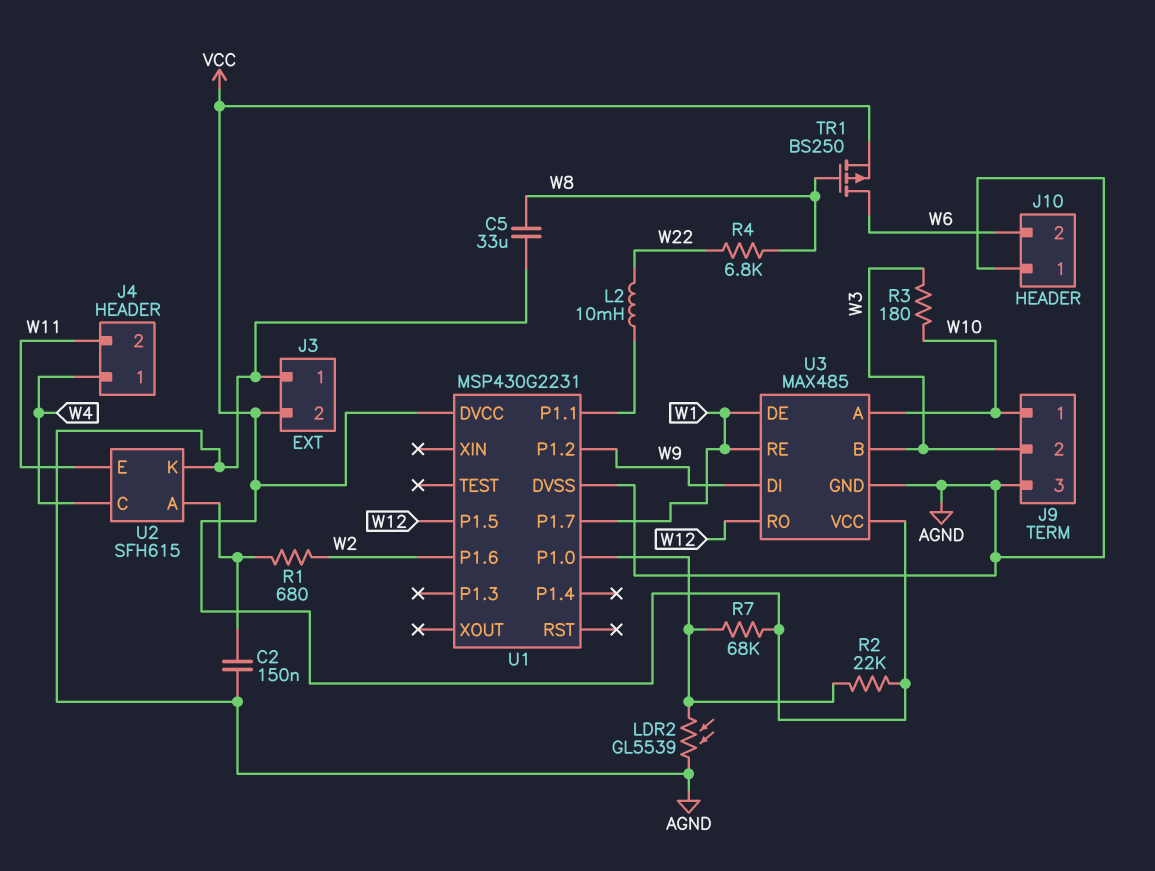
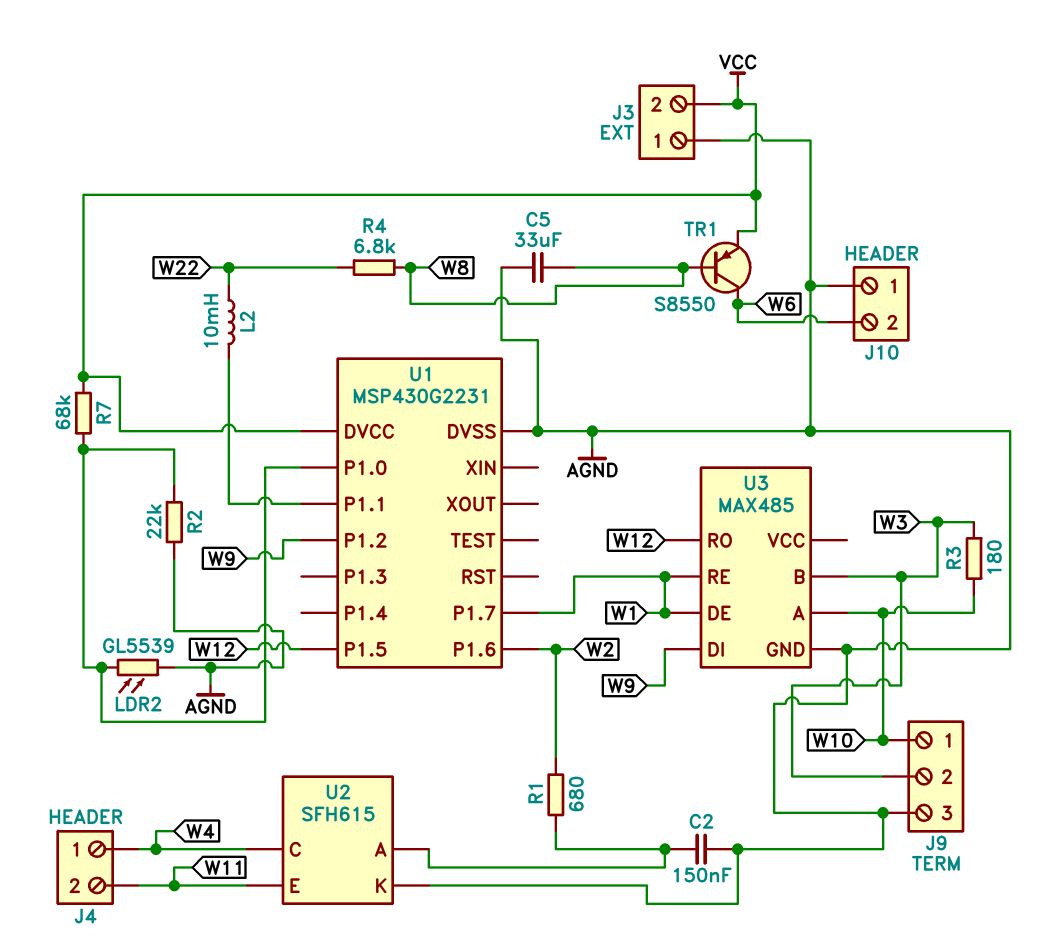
R2: 22k (U1/P1.0, VCC) -> 22k (AGND, U1/P1.0)
TR1: PMOS BS250 (G W8, D W6, S VCC) -> PNP S8550 (B W8, C W6, E VCC)
U3 pin VCC: VCC -> none

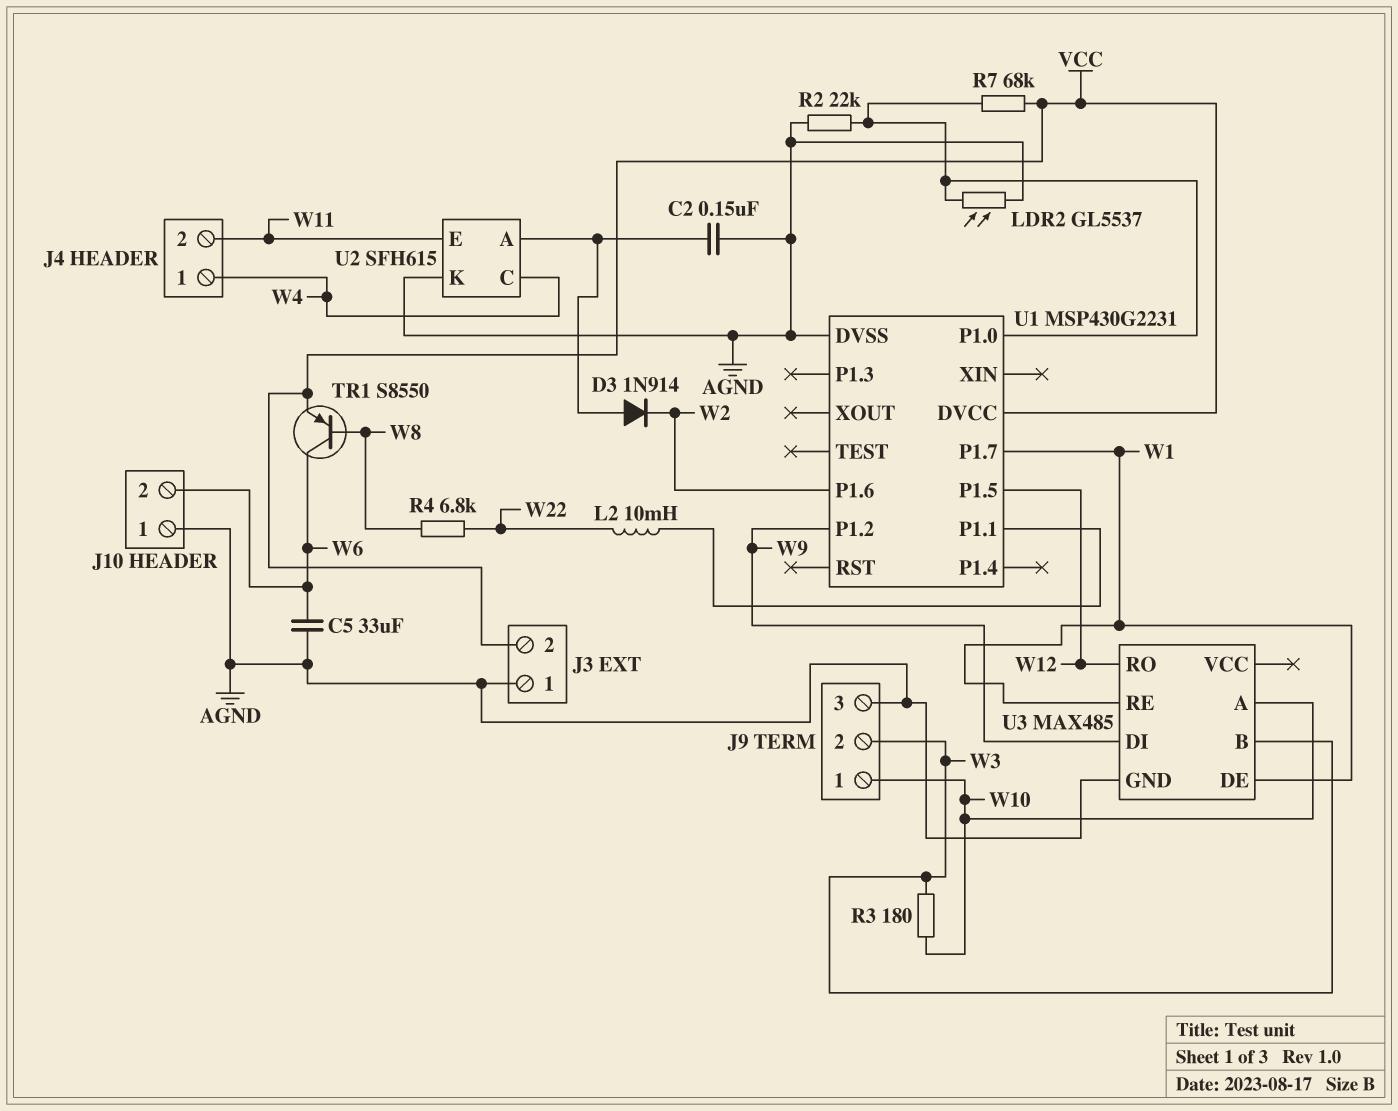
C5: 33uF (AGND, W8) -> 33uF (AGND, W6)
D3: none -> diode 1N914 (A U2/A, K W2)
LDR2: GL5539 (AGND, U1/P1.0) -> GL5537 (AGND, U1/P1.0)
R1: 680 (U2/A, W2) -> none

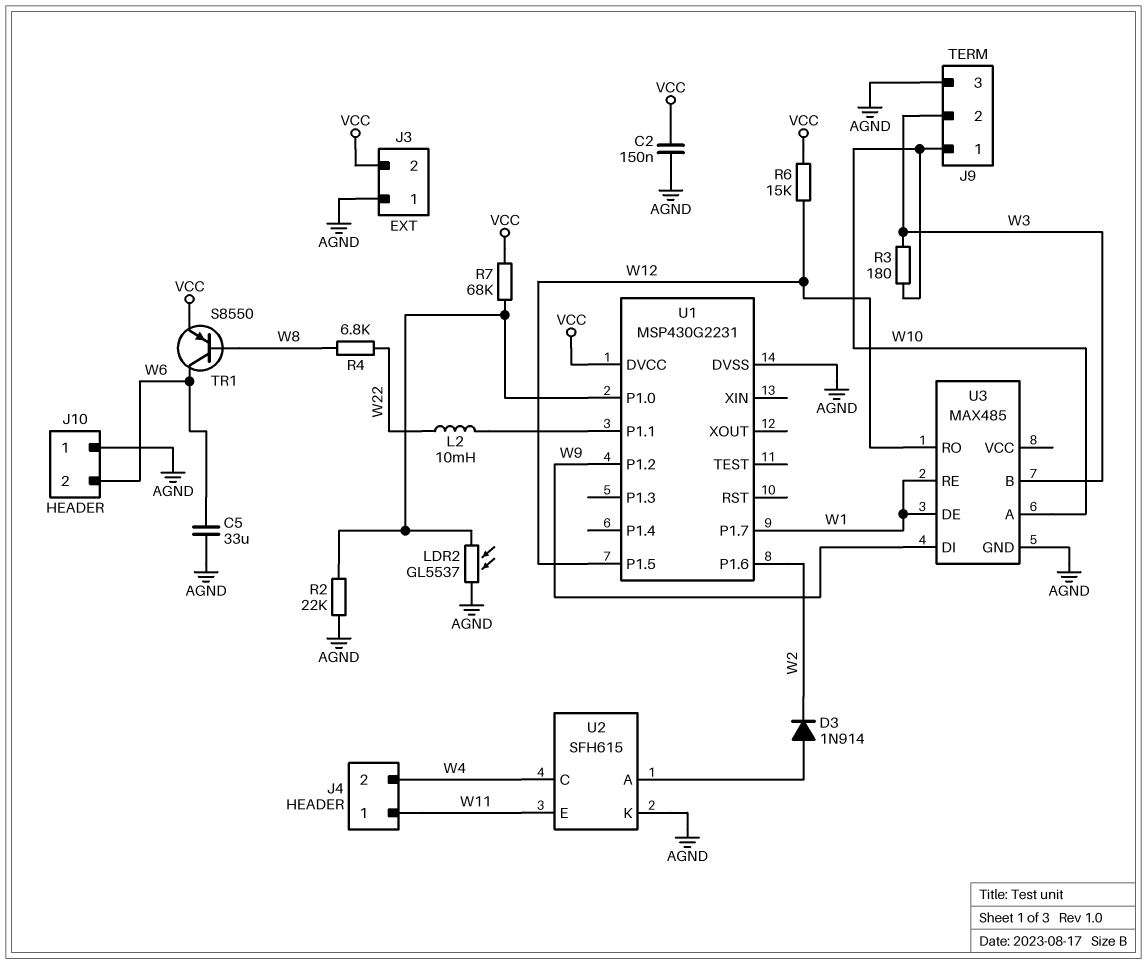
C2: 150nF (AGND, U2/A) -> 150nF (AGND, VCC)
J4 pin 1: W4 -> W11
J4 pin 2: W11 -> W4
R6: none -> 15k (VCC, W12)

